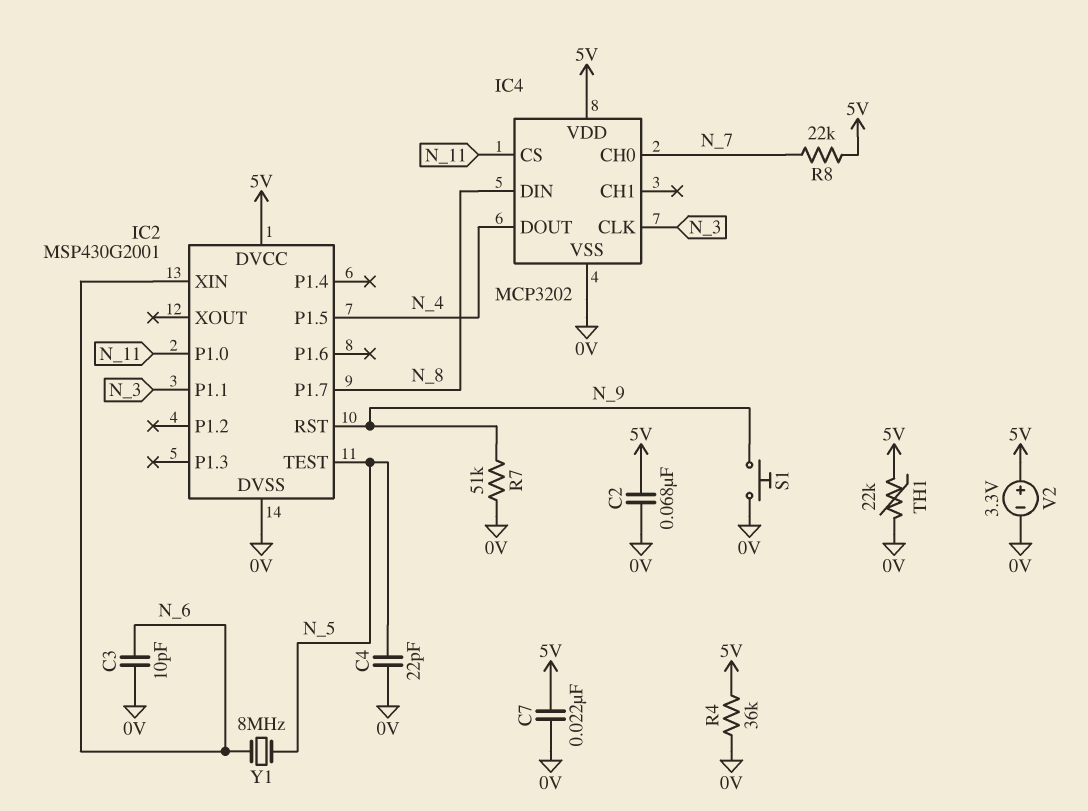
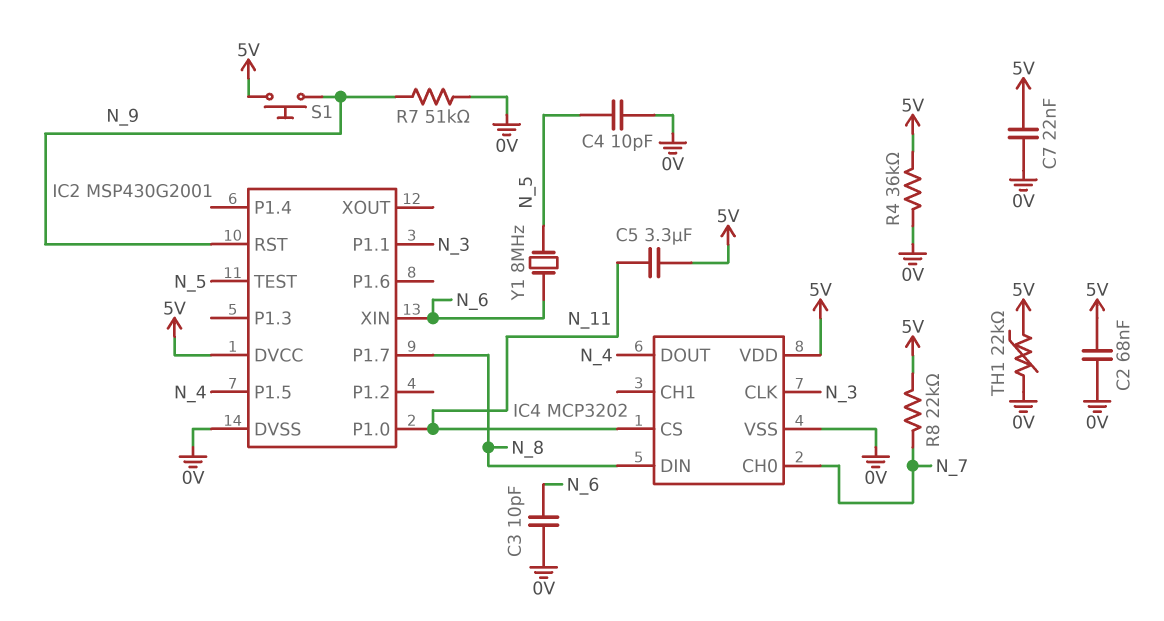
C4: 22pF (0V, N_5) -> 10pF (0V, N_5)
C5: none -> 3.3uF (5V, N_11)
S1: button (0V, N_9) -> button (5V, N_9)
V2: 3.3V (plus 5V, minus 0V) -> none

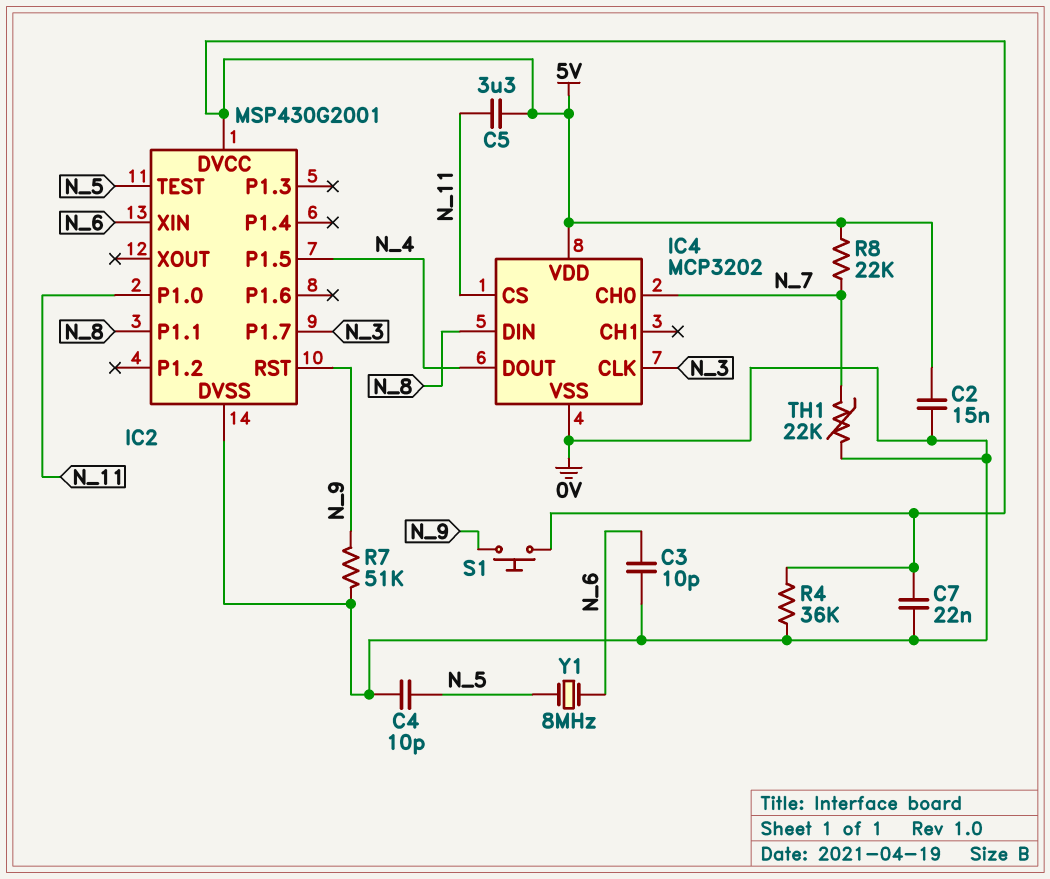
C2: 68nF (0V, 5V) -> 15nF (0V, 5V)
IC2 pin P1.1: N_3 -> N_8
IC2 pin P1.7: N_8 -> N_3
TH1: 22k (0V, 5V) -> 22k (0V, N_7)

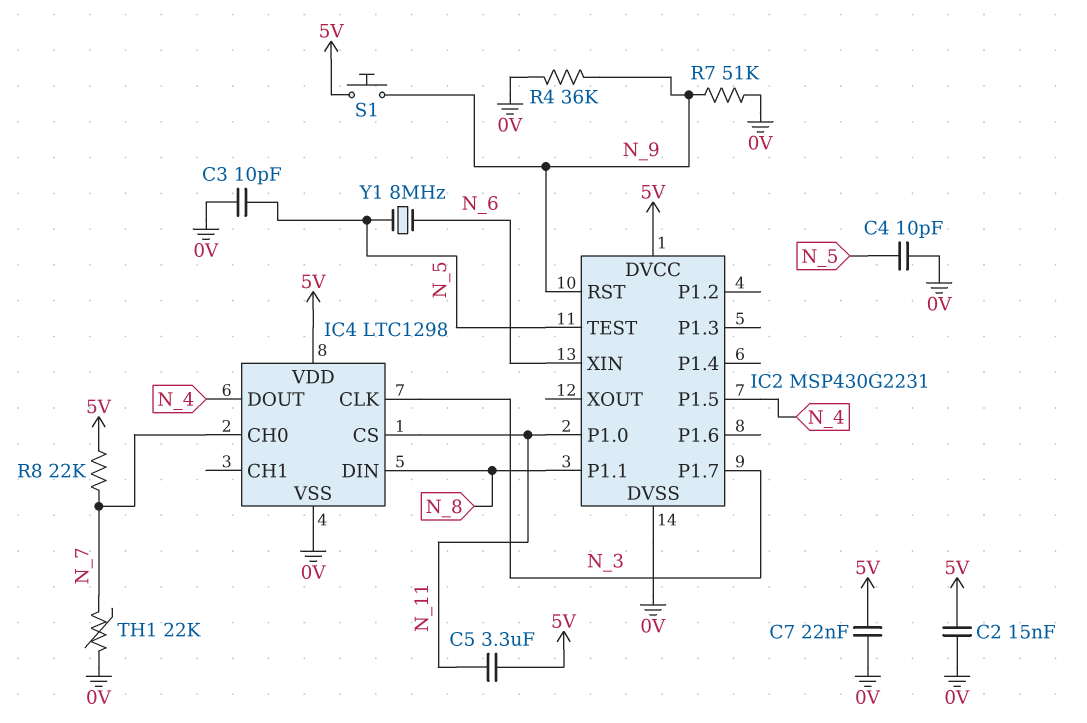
C3: 10pF (0V, N_6) -> 10pF (0V, N_5)
IC2: MSP430G2001 -> MSP430G2231
IC4: MCP3202 -> LTC1298
R4: 36k (0V, 5V) -> 36k (0V, N_9)

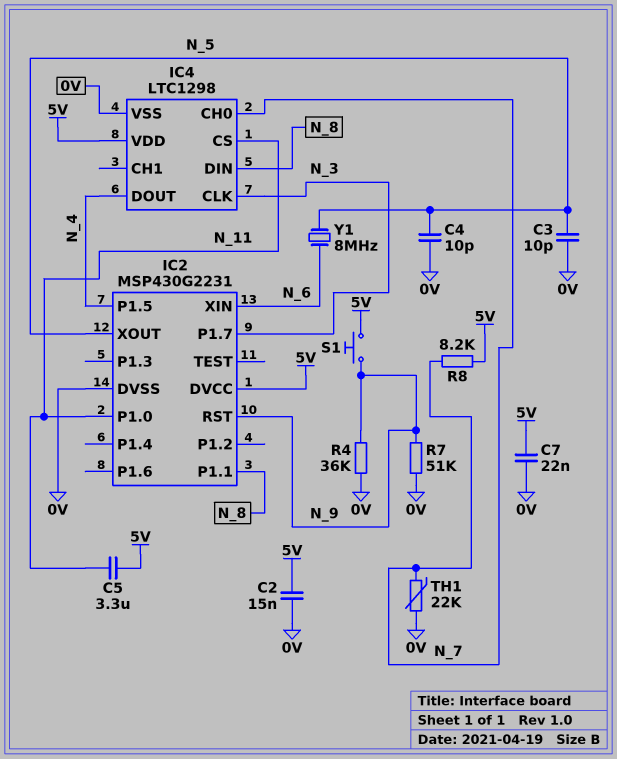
IC2 pin TEST: N_5 -> none
IC2 pin XOUT: none -> N_5
R8: 22k (5V, N_7) -> 8.2k (5V, N_7)

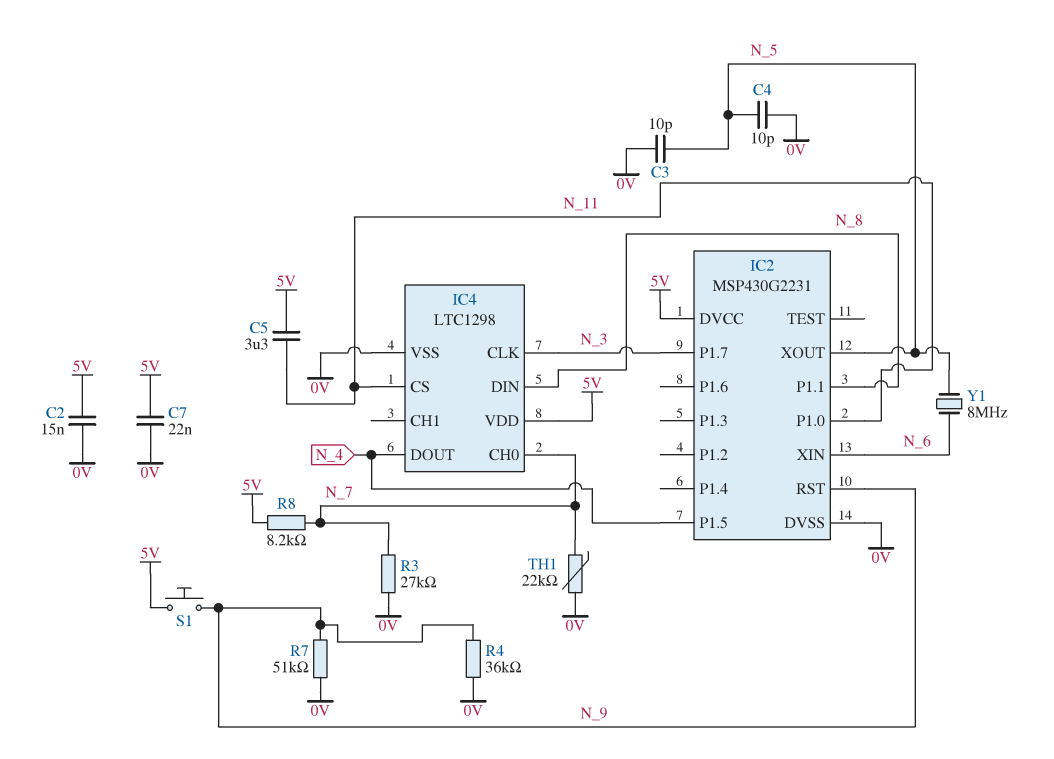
R3: none -> 27k (0V, N_7)

